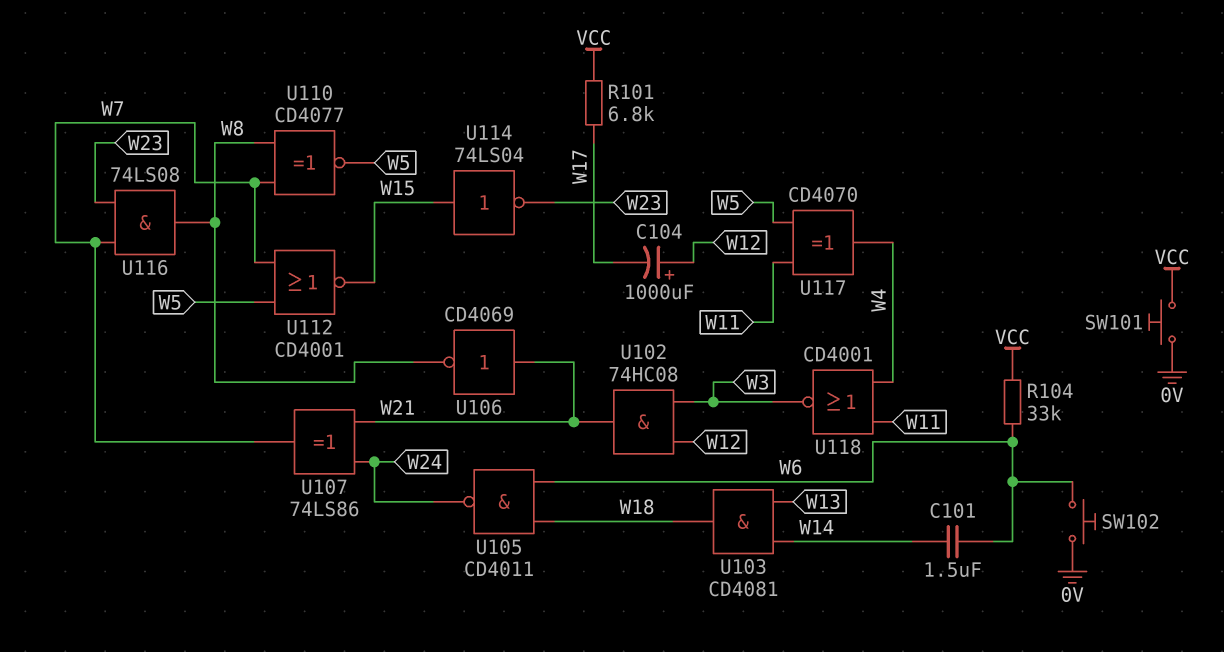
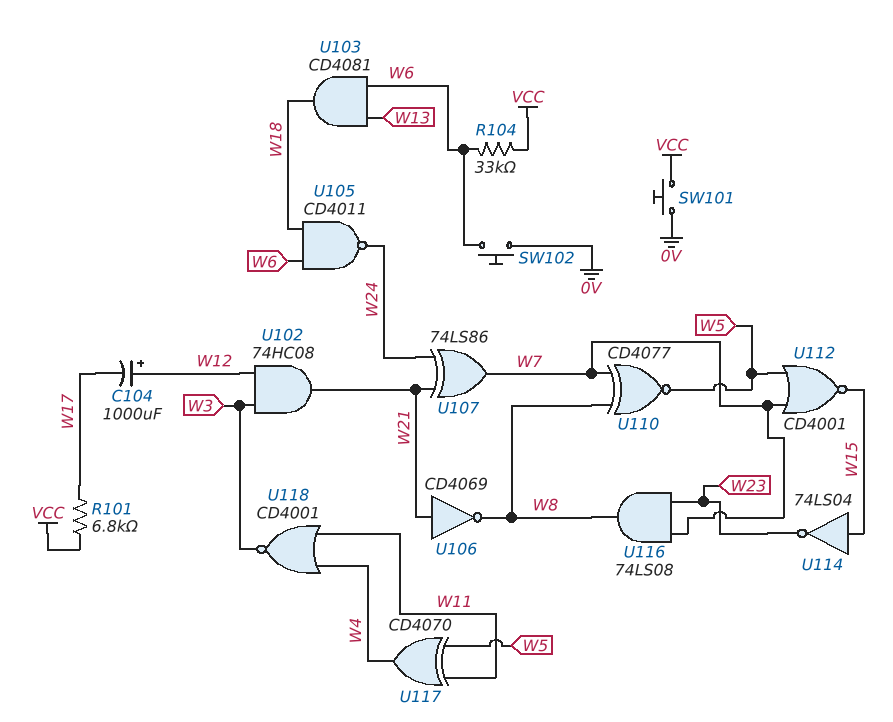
C101: 1.5uF (W6, W14) -> none
U103: AND CD4081 (in W13, in W14, out W18) -> AND CD4081 (in W6, in W13, out W18)

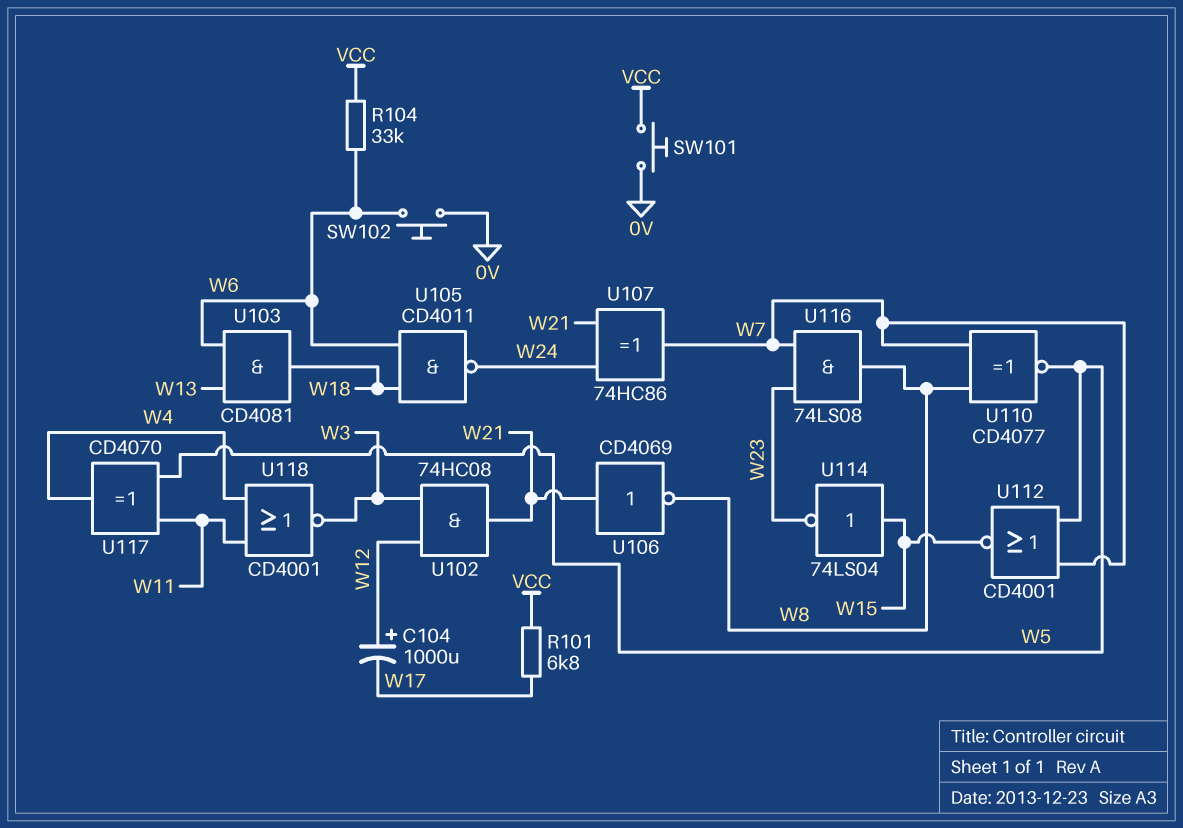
U107: XOR 74LS86 (in W21, in W24, out W7) -> XOR 74HC86 (in W21, in W24, out W7)

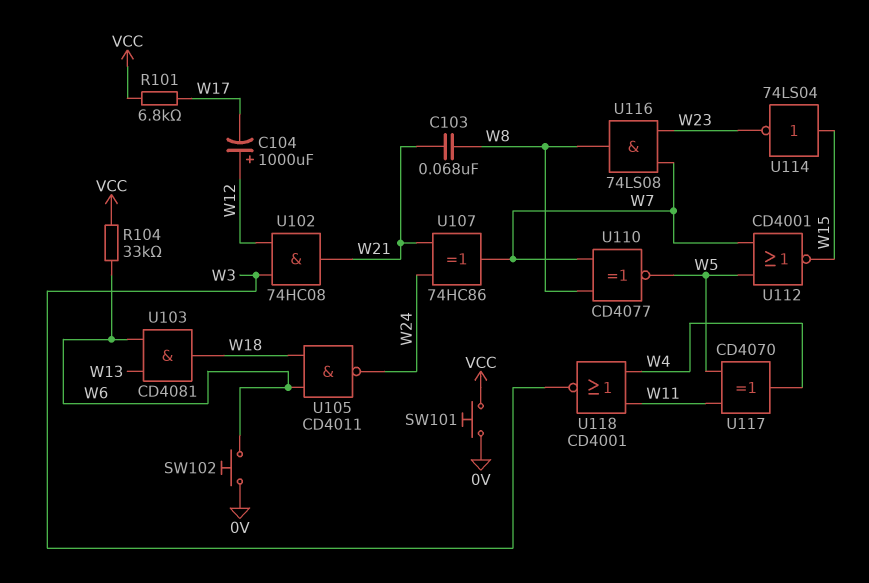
C103: none -> 68nF (W8, W21)
U106: NOT CD4069 (in W21, out W8) -> none

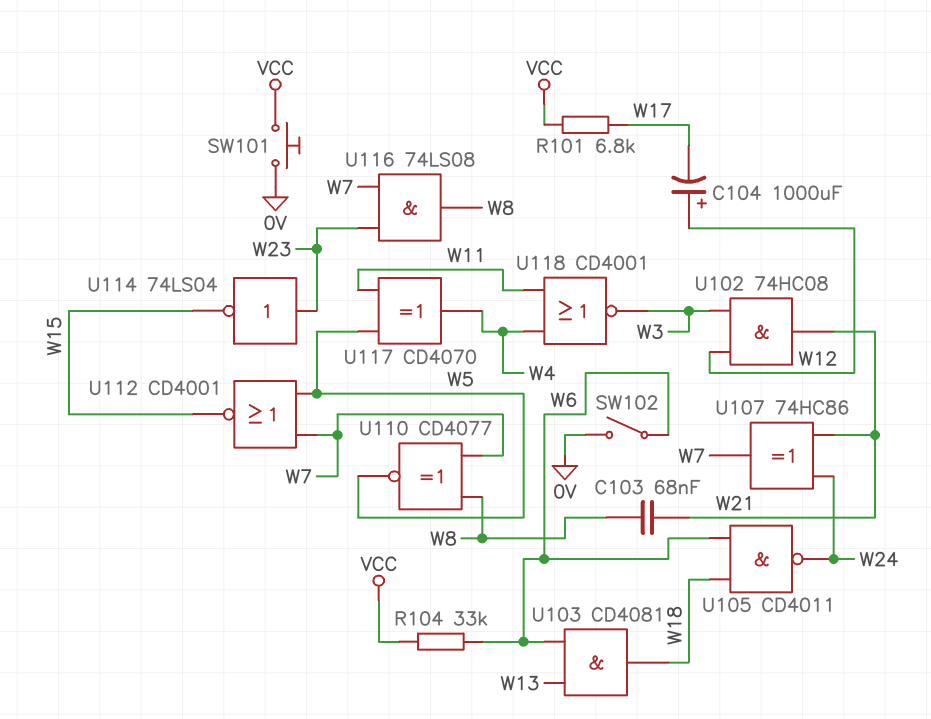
SW102: button (0V, W6) -> switch (0V, W6)
U114: NOT 74LS04 (in W15, out W23) -> NOT 74LS04 (in W23, out W15)

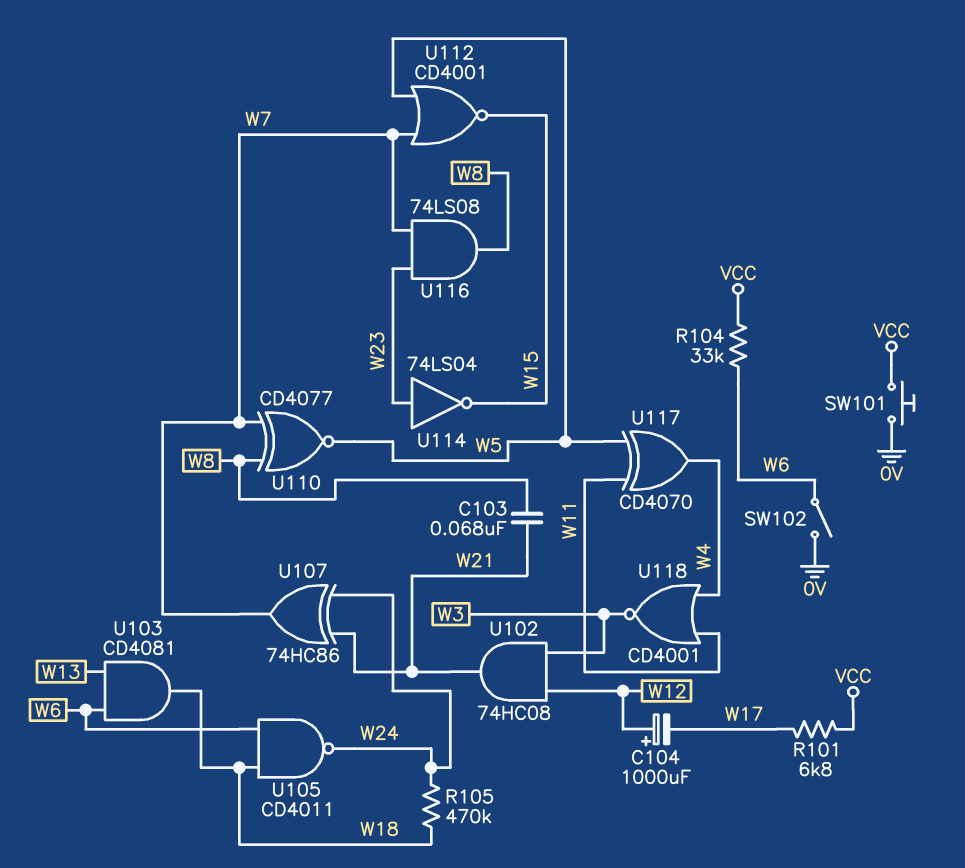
R105: none -> 470k (W18, W24)

